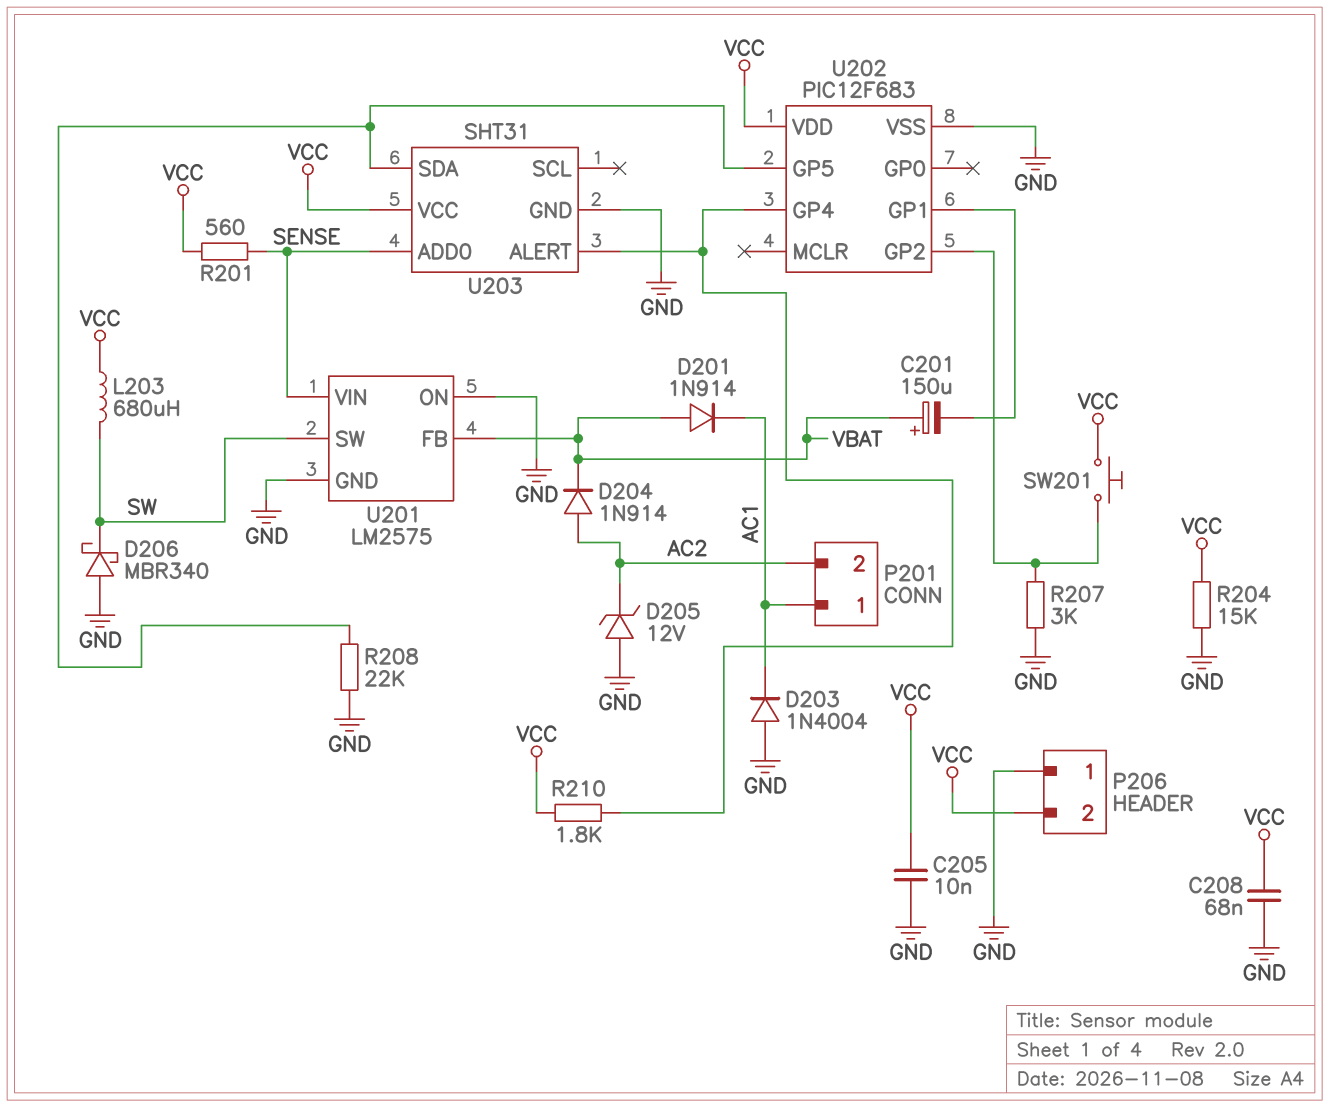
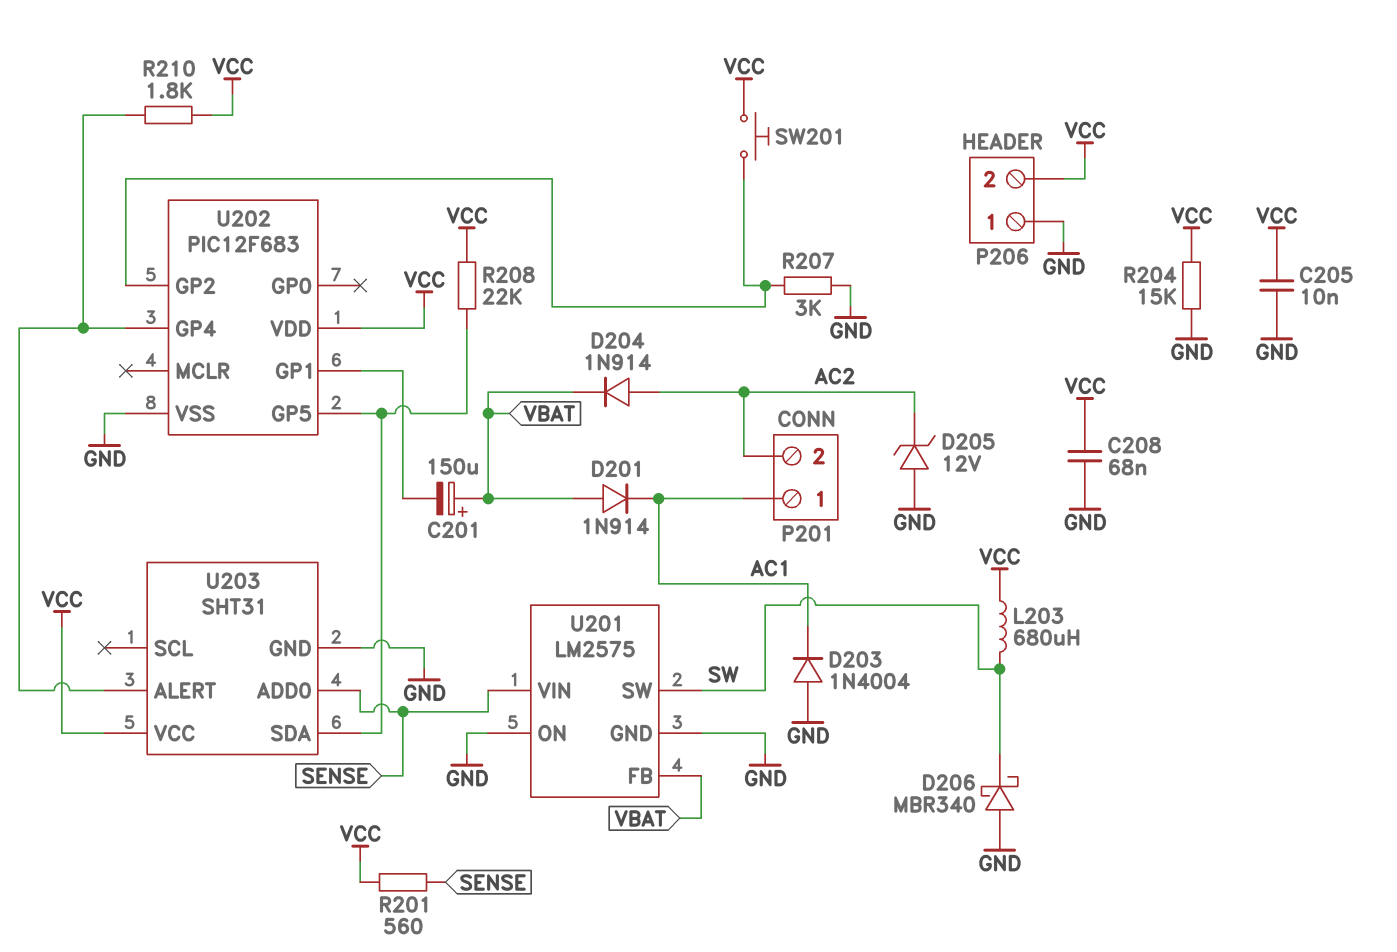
R208: 22k (GND, U202/GP5) -> 22k (U202/GP5, VCC)

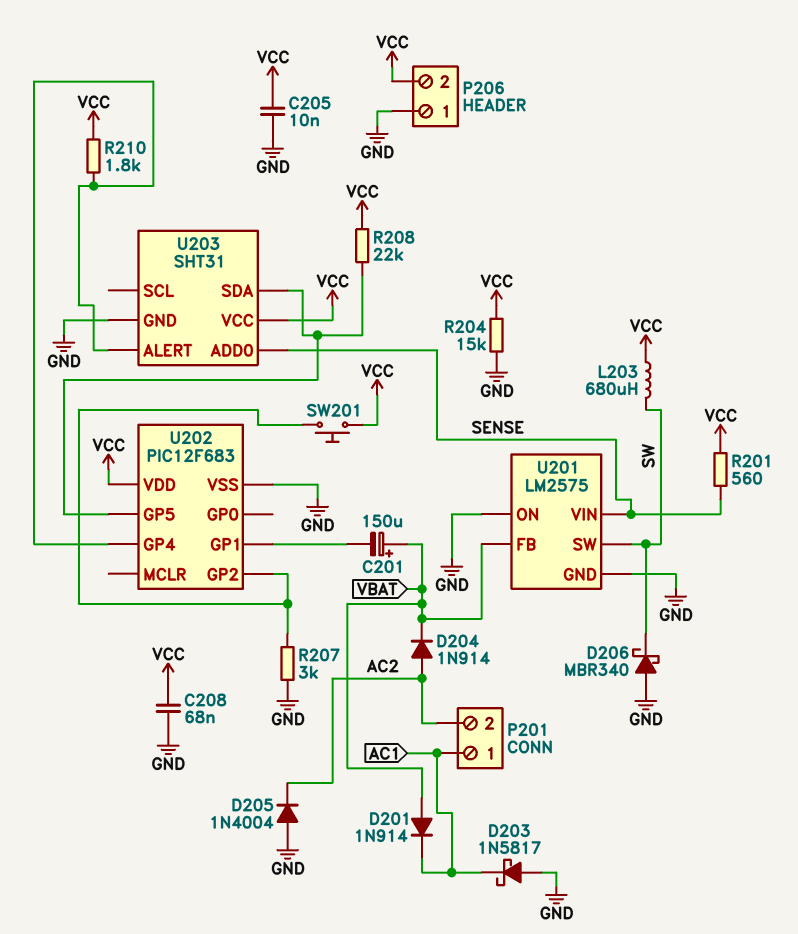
D203: diode 1N4004 (A GND, K AC1) -> schottky 1N5817 (A GND, K AC1)
D205: zener 12V (A GND, K AC2) -> diode 1N4004 (A GND, K AC2)

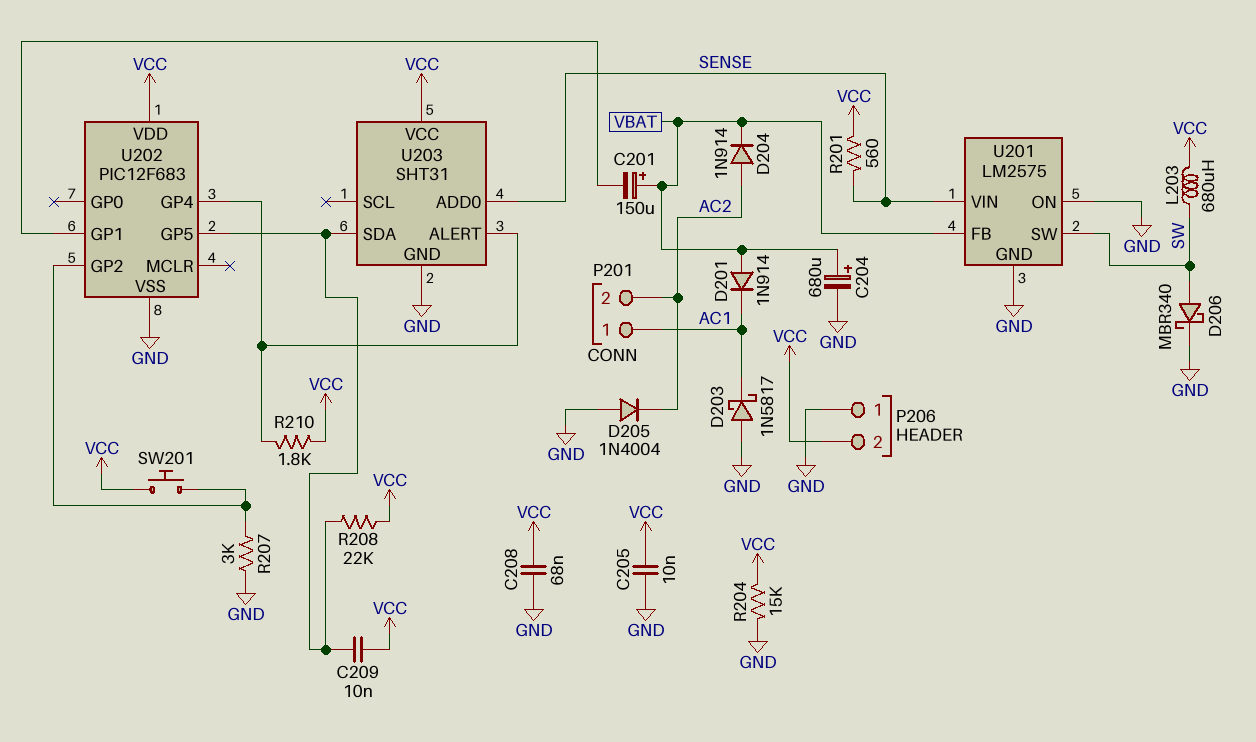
C204: none -> 680uF (plus VBAT, minus GND)
C209: none -> 10nF (U202/GP5, VCC)
D206: schottky MBR340 (A GND, K SW) -> schottky MBR340 (A SW, K GND)

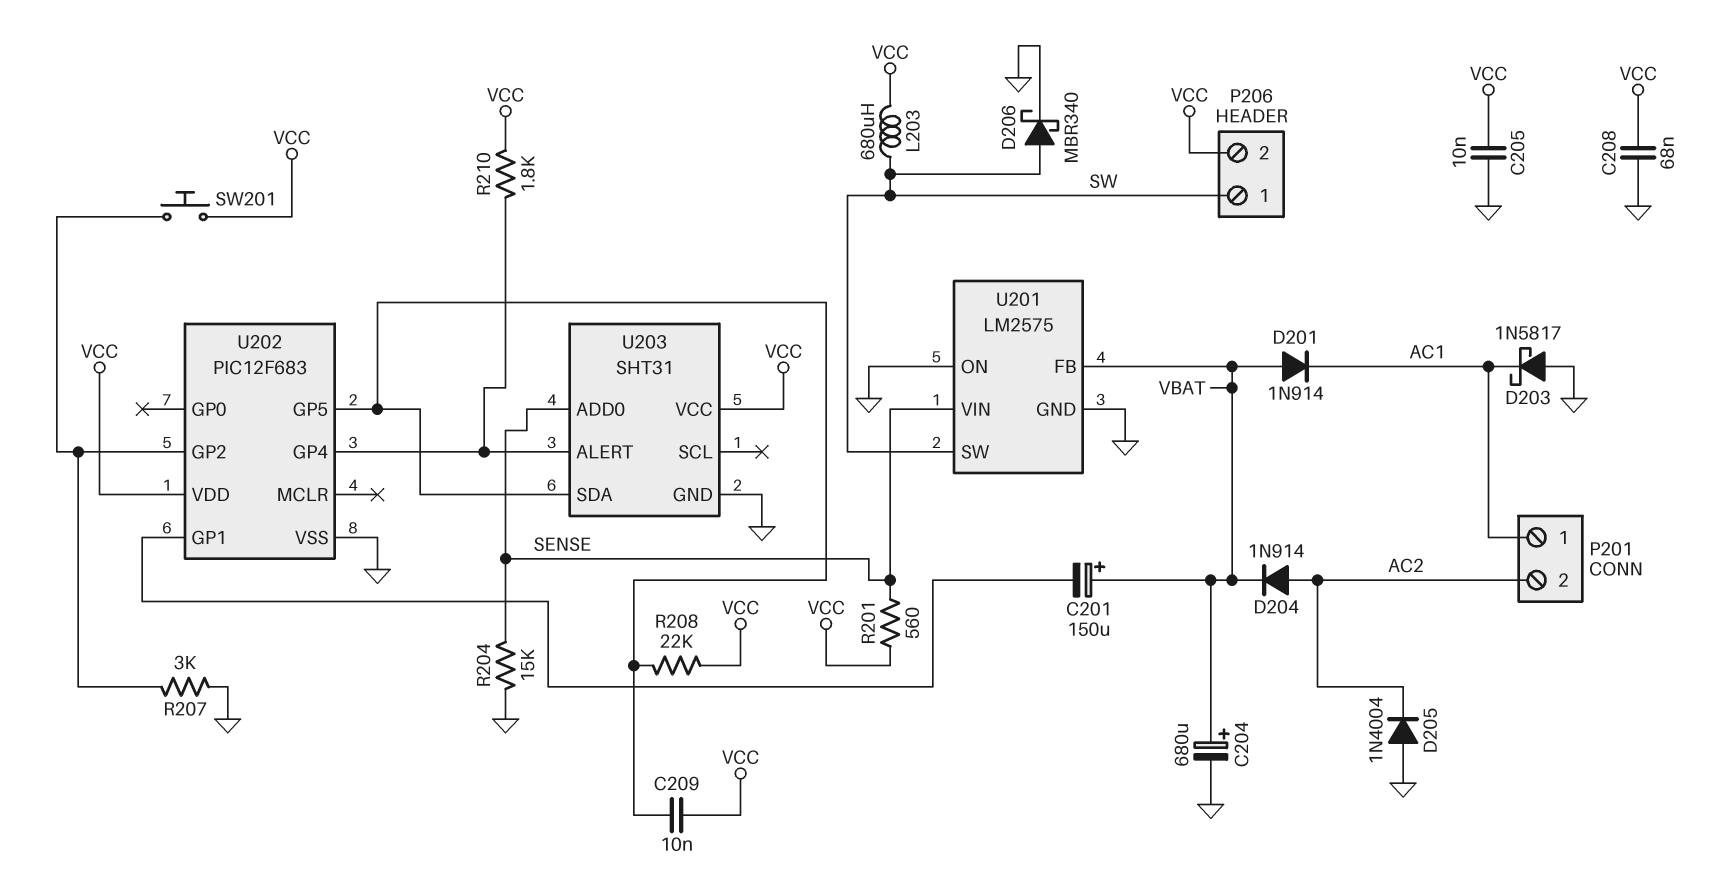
P206 pin 1: GND -> SW
R204: 15k (GND, VCC) -> 15k (GND, SENSE)

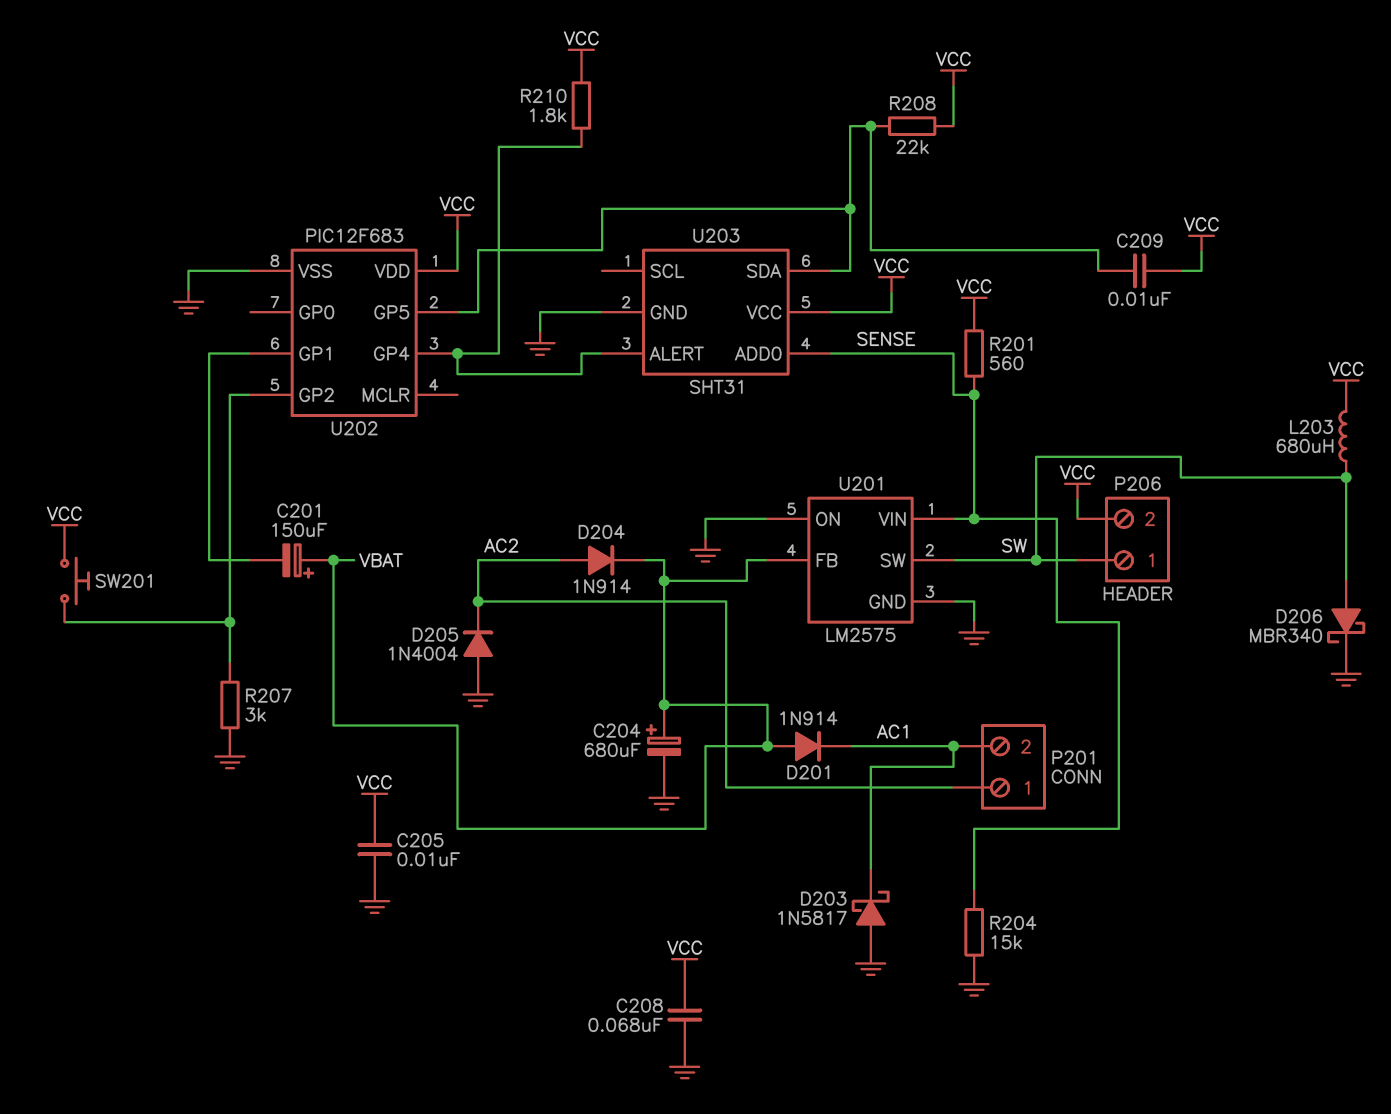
P201 pin 1: AC1 -> AC2
P201 pin 2: AC2 -> AC1

